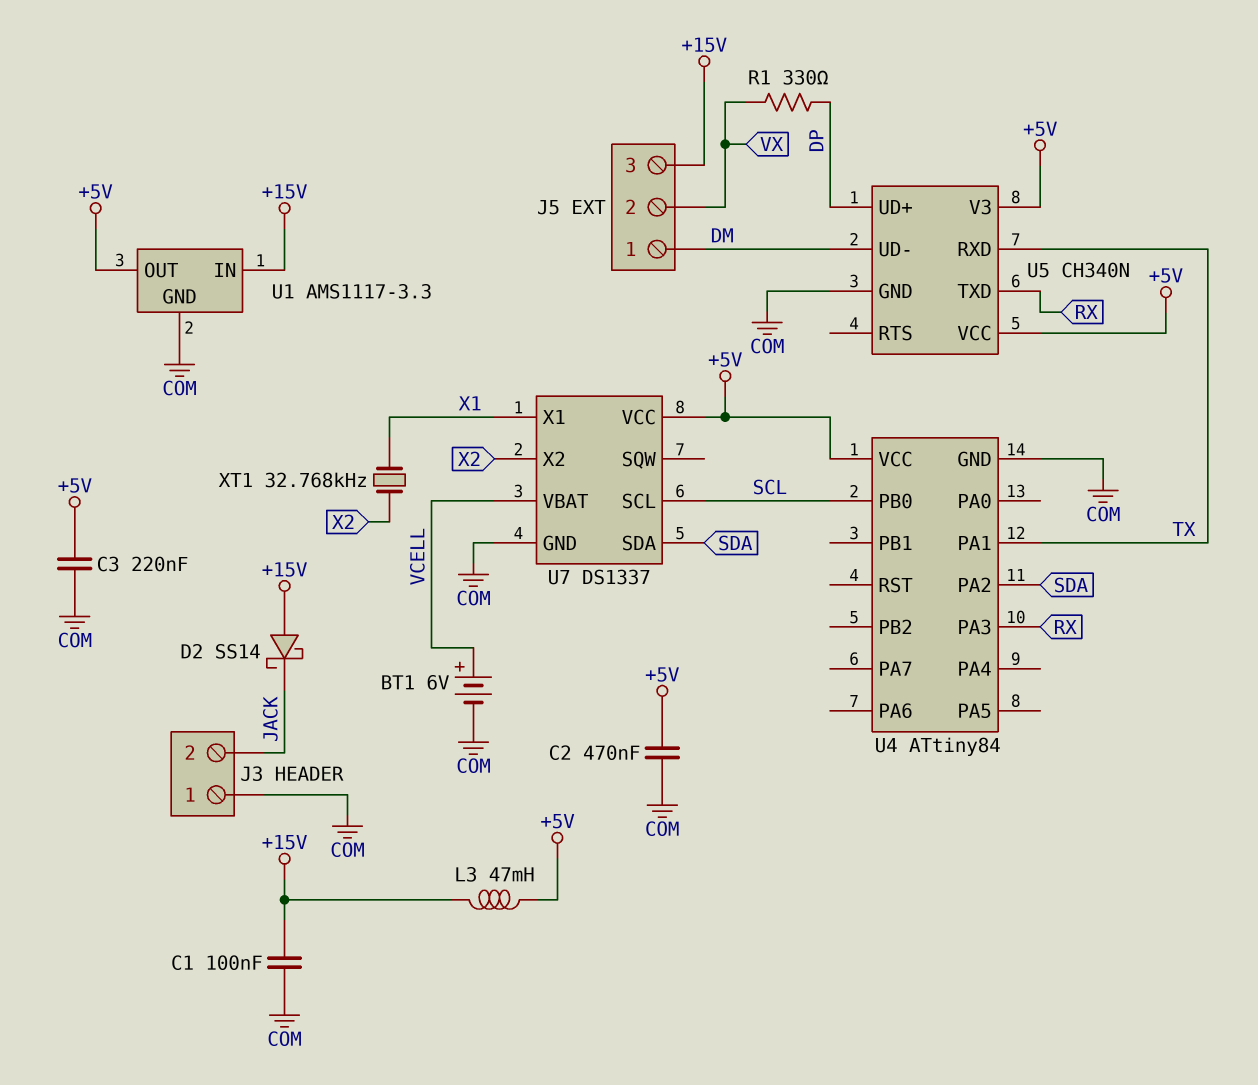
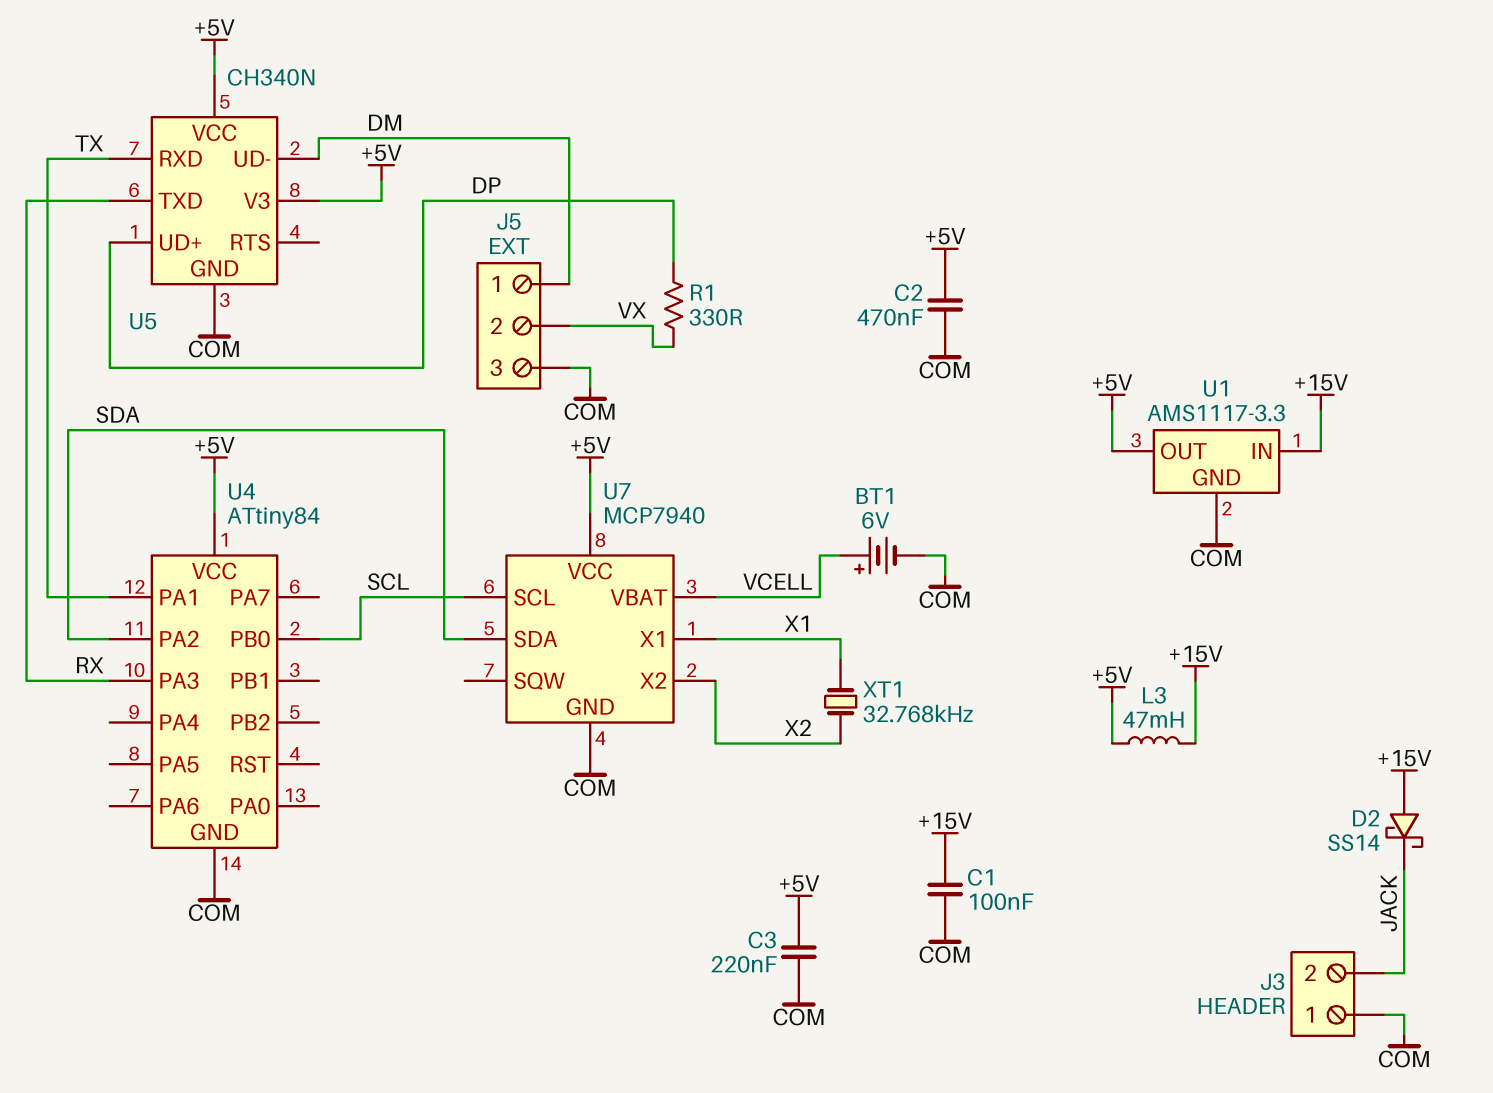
J5 pin 3: +15V -> COM
U7: DS1337 -> MCP7940

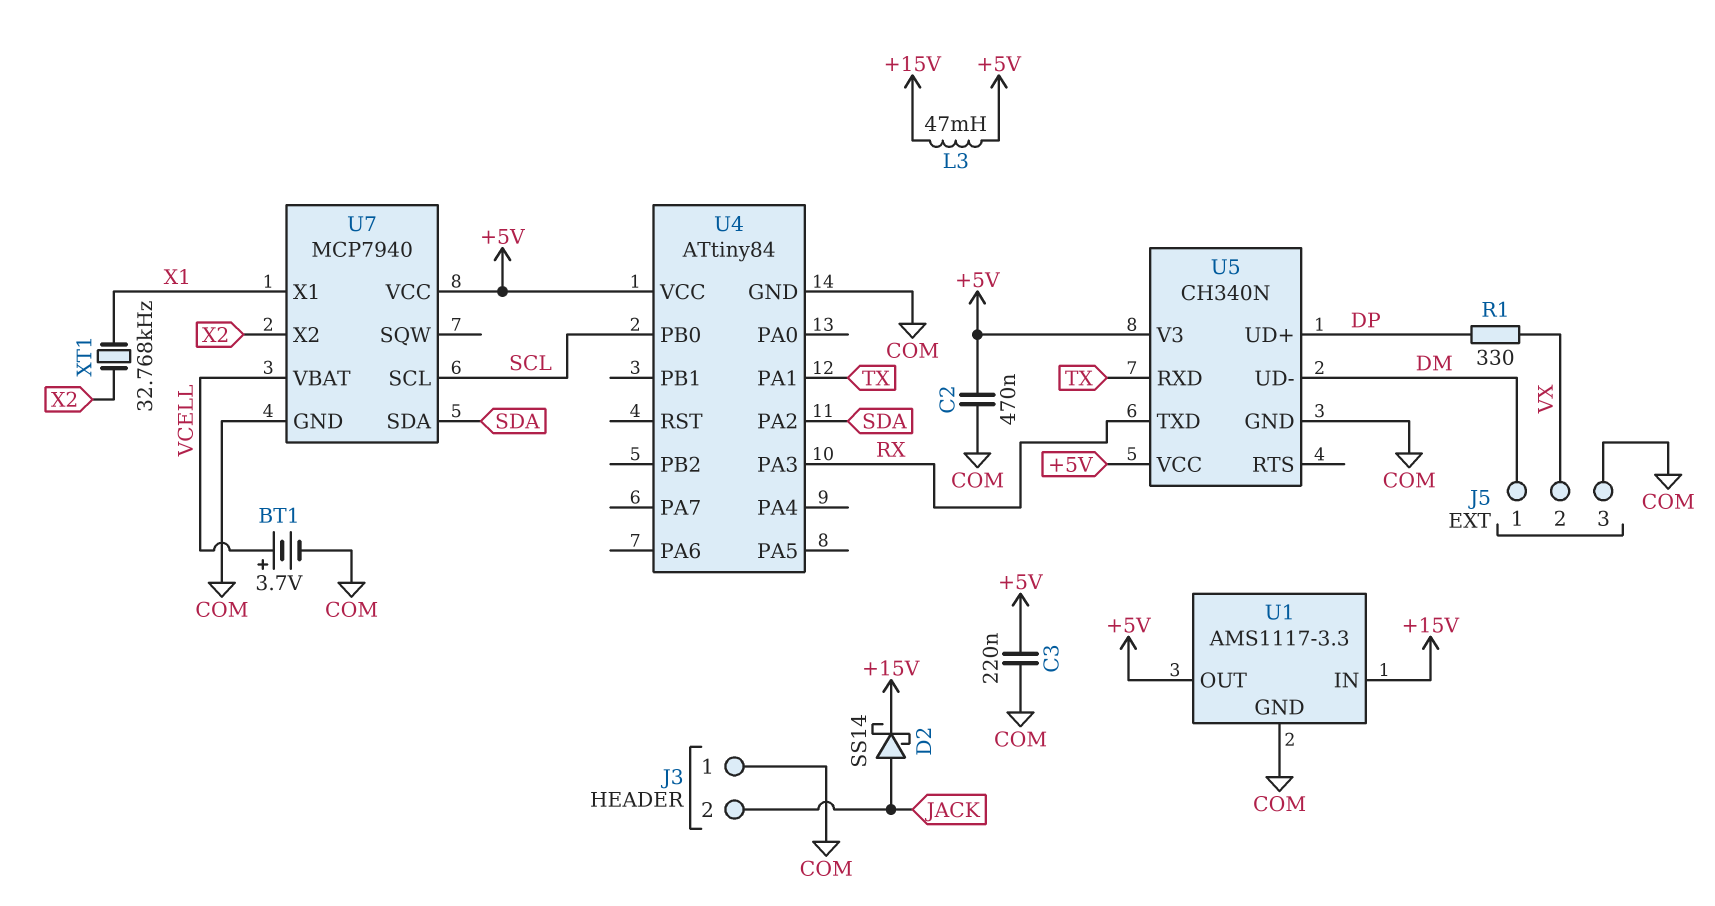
BT1: 6V (plus VCELL, minus COM) -> 3.7V (plus VCELL, minus COM)
C1: 100nF (+15V, COM) -> none
D2: schottky SS14 (A +15V, K JACK) -> schottky SS14 (A JACK, K +15V)

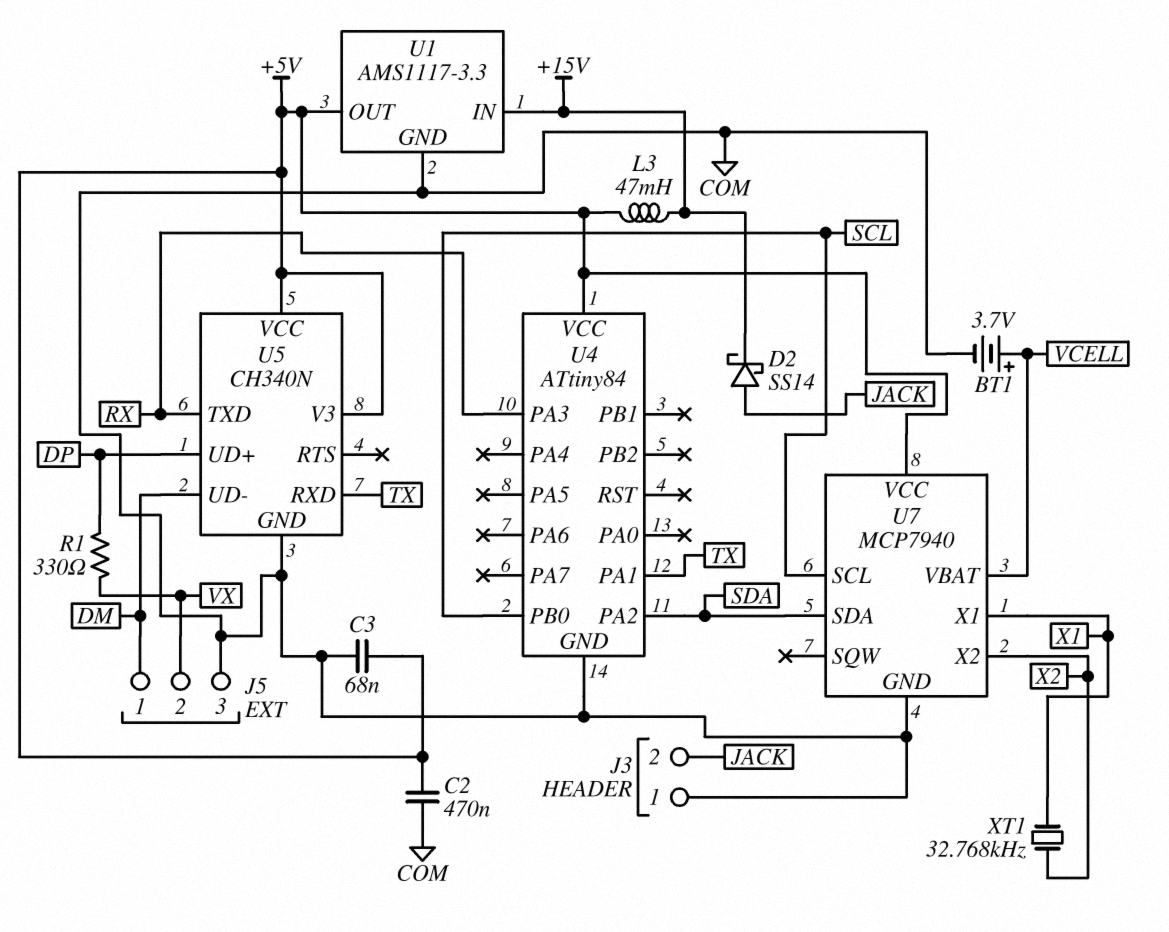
C3: 220nF (+5V, COM) -> 68nF (+5V, COM)

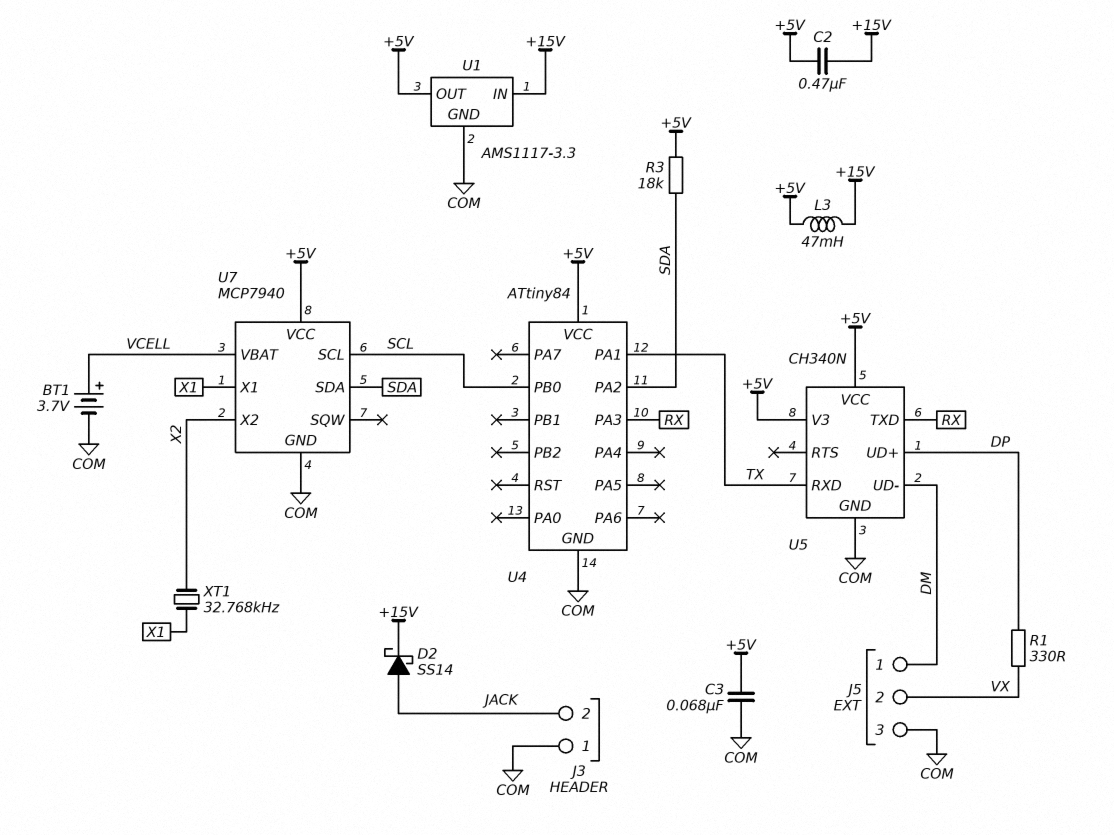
C2: 470nF (+5V, COM) -> 470nF (+5V, +15V)
R3: none -> 18k (+5V, SDA)

